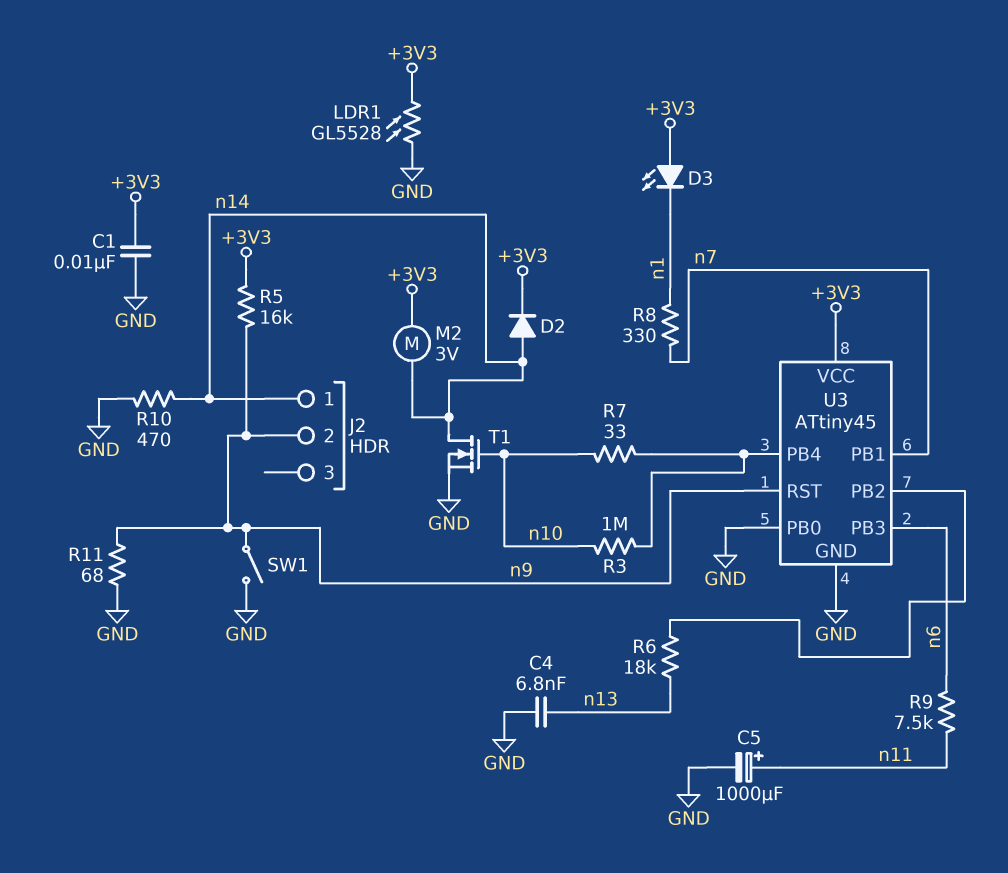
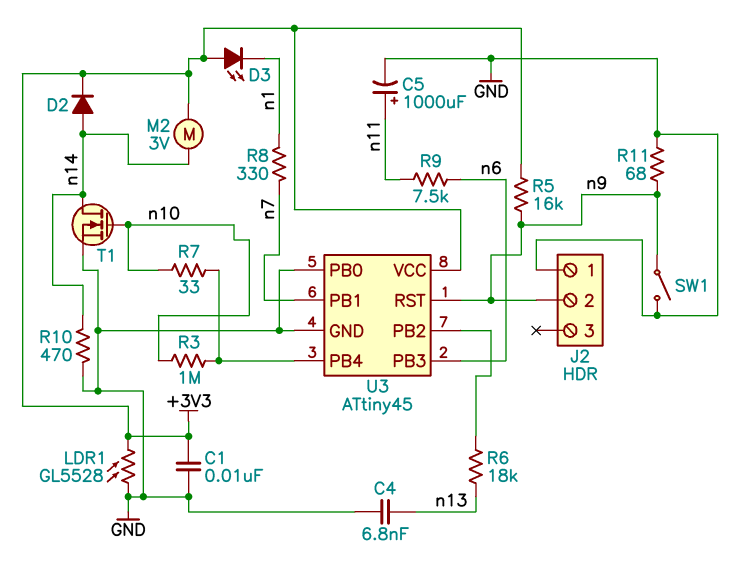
J2 pin 1: n14 -> GND

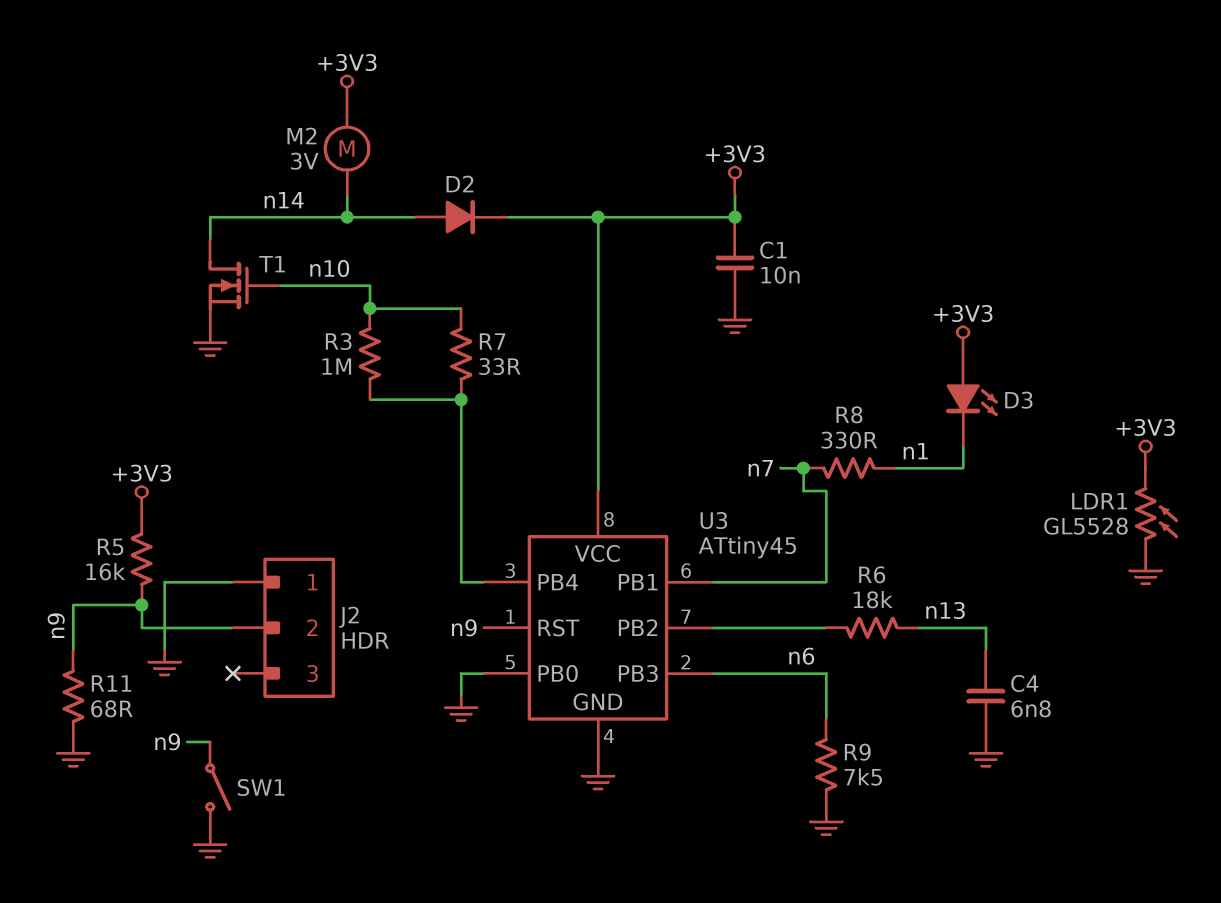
C5: 1000uF (plus n11, minus GND) -> none
R9: 7.5k (n6, n11) -> 7.5k (GND, n6)
R10: 470 (GND, n14) -> none

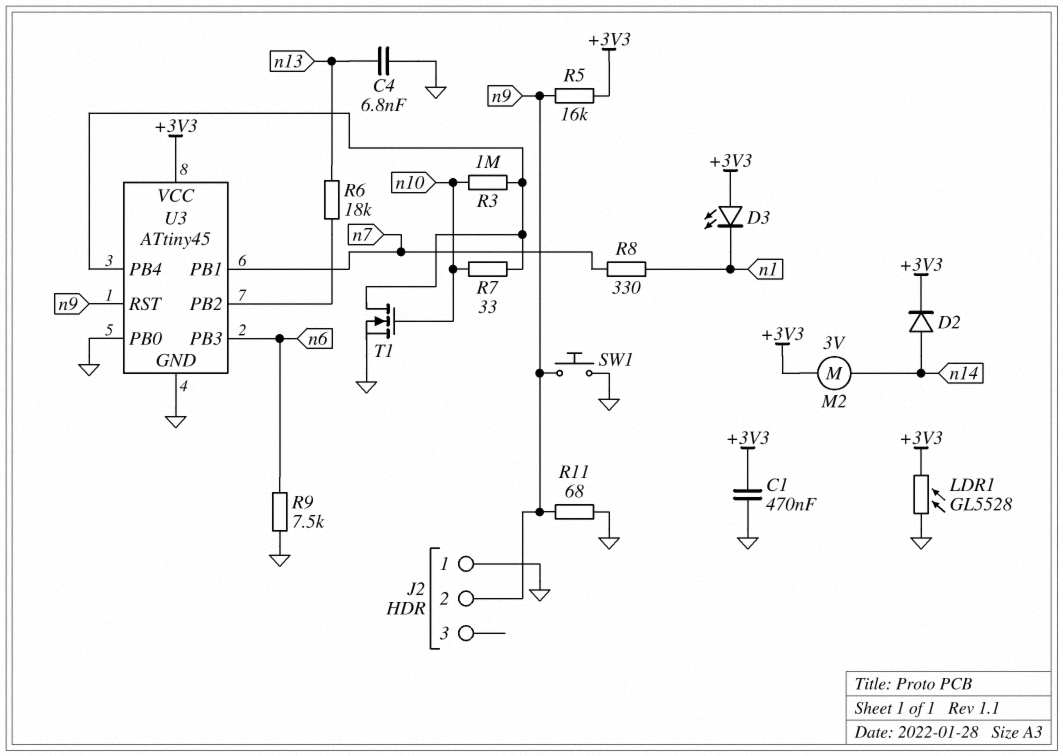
C1: 10nF (+3V3, GND) -> 470nF (+3V3, GND)
SW1: switch (GND, n9) -> button (GND, n9)
T1: NMOS (G n10, D n14, S GND) -> NMOS (G n10, D U3/PB4, S GND)

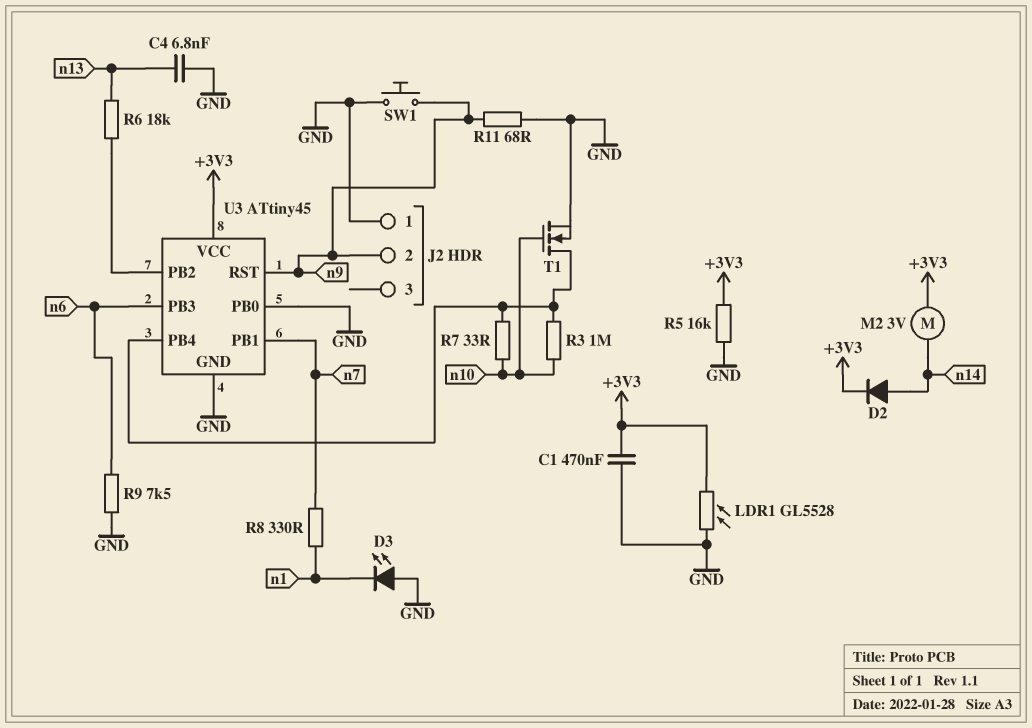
D3: LED (A +3V3, K n1) -> LED (A GND, K n1)
R5: 16k (+3V3, n9) -> 16k (+3V3, GND)

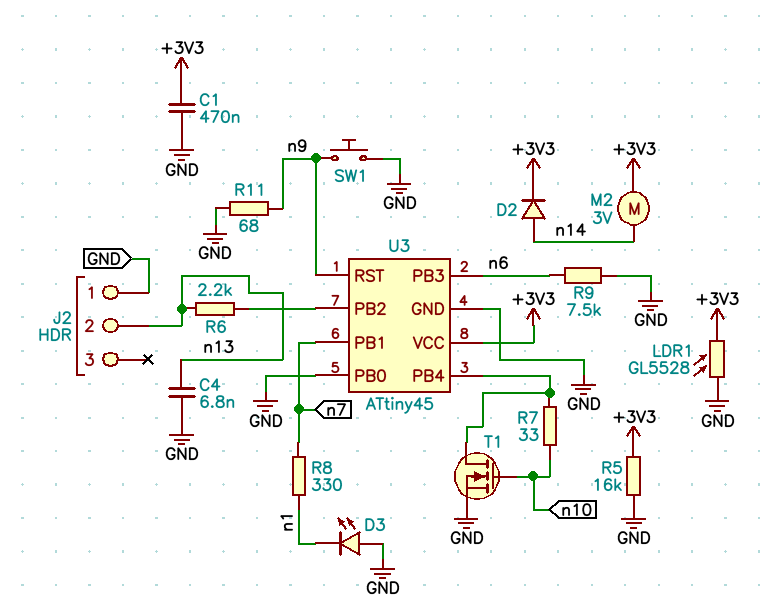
J2 pin 2: n9 -> n13
R3: 1M (U3/PB4, n10) -> none
R6: 18k (U3/PB2, n13) -> 2.2k (U3/PB2, n13)

